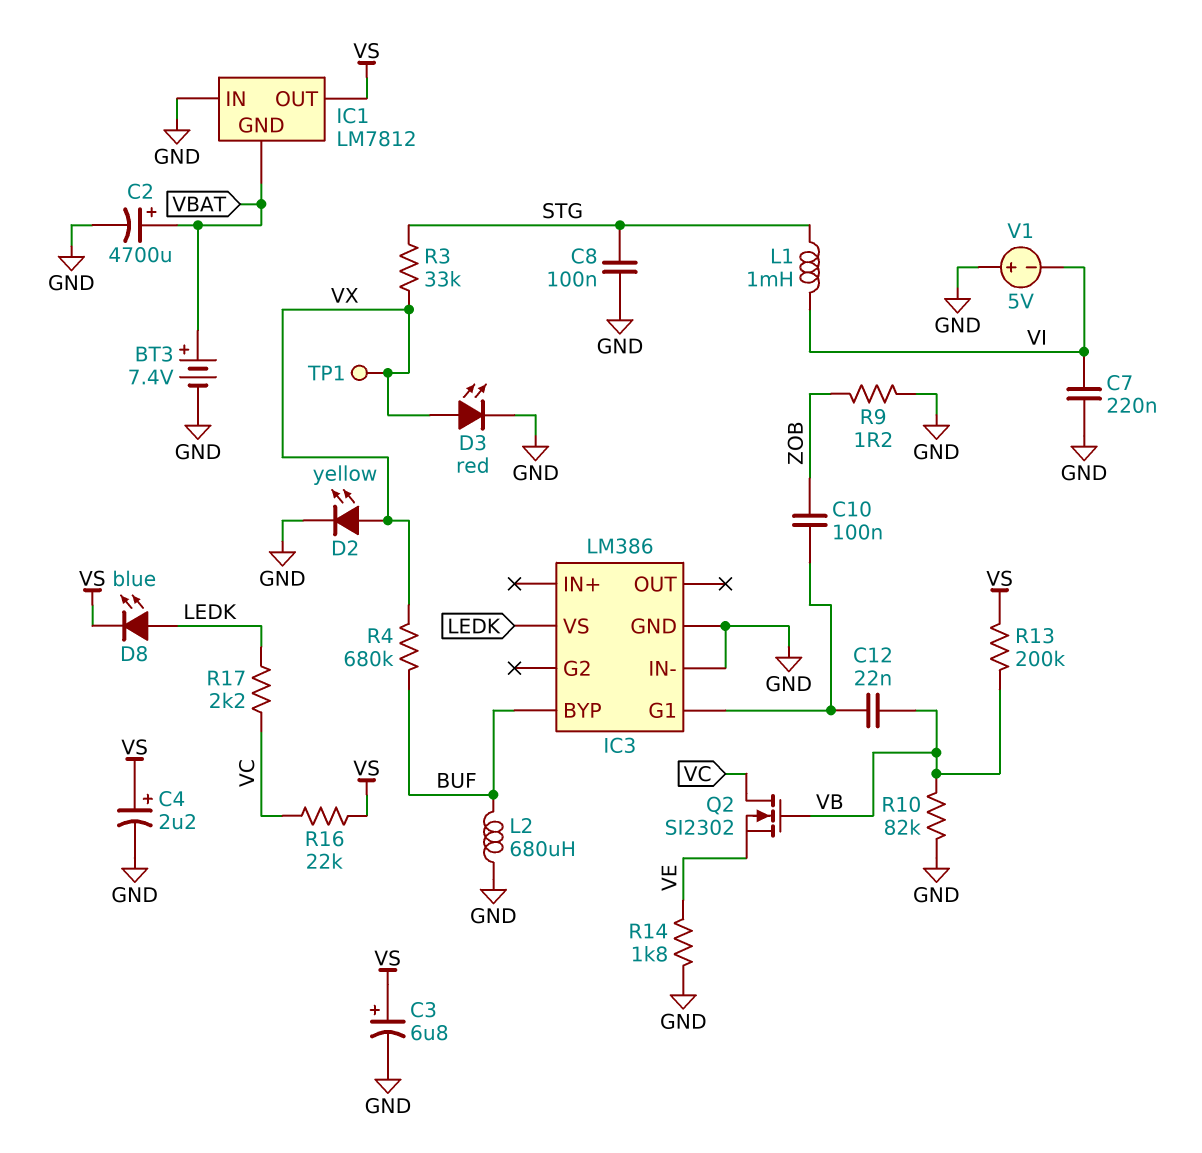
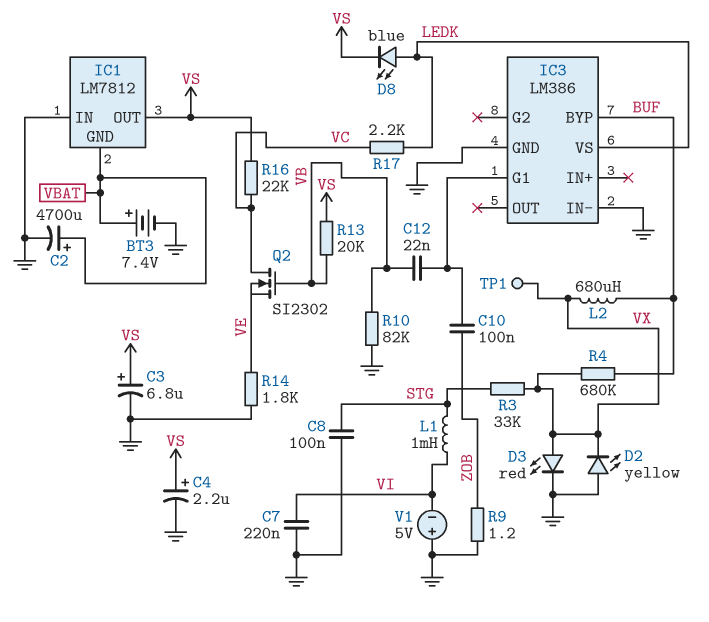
D2: LED yellow (A VX, K GND) -> LED yellow (A GND, K VX)
L2: 680uH (BUF, GND) -> 680uH (BUF, VX)
R13: 200k (VB, VS) -> 20k (VB, VS)

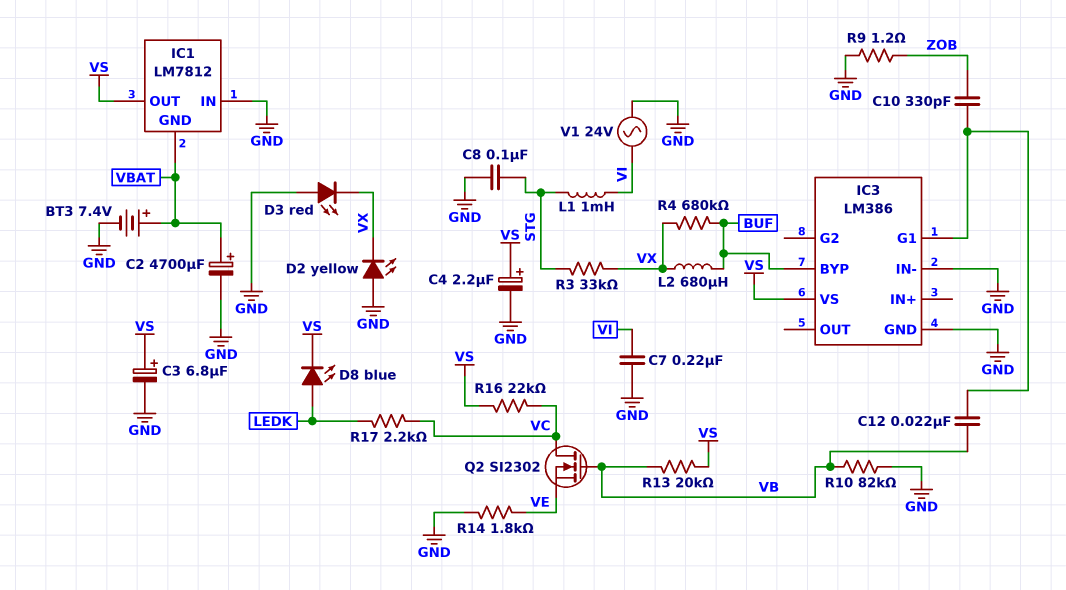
C10: 100nF (IC3/G1, ZOB) -> 330pF (IC3/G1, ZOB)
D3: LED red (A VX, K GND) -> LED red (A GND, K VX)
IC3 pin VS: LEDK -> VS
TP1: test point (VX) -> none
V1: 5V (plus GND, minus VI) -> AC 24V (GND, VI)

